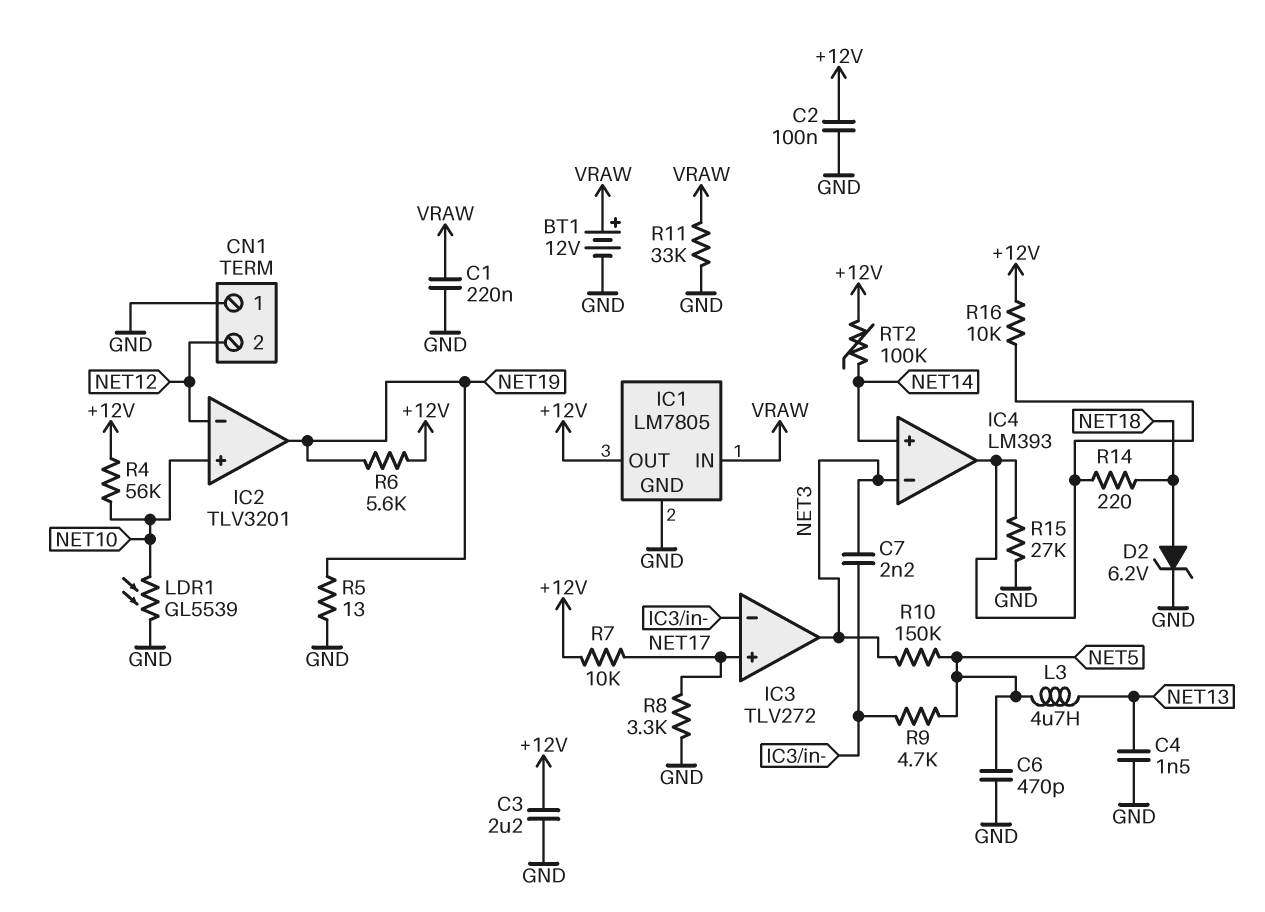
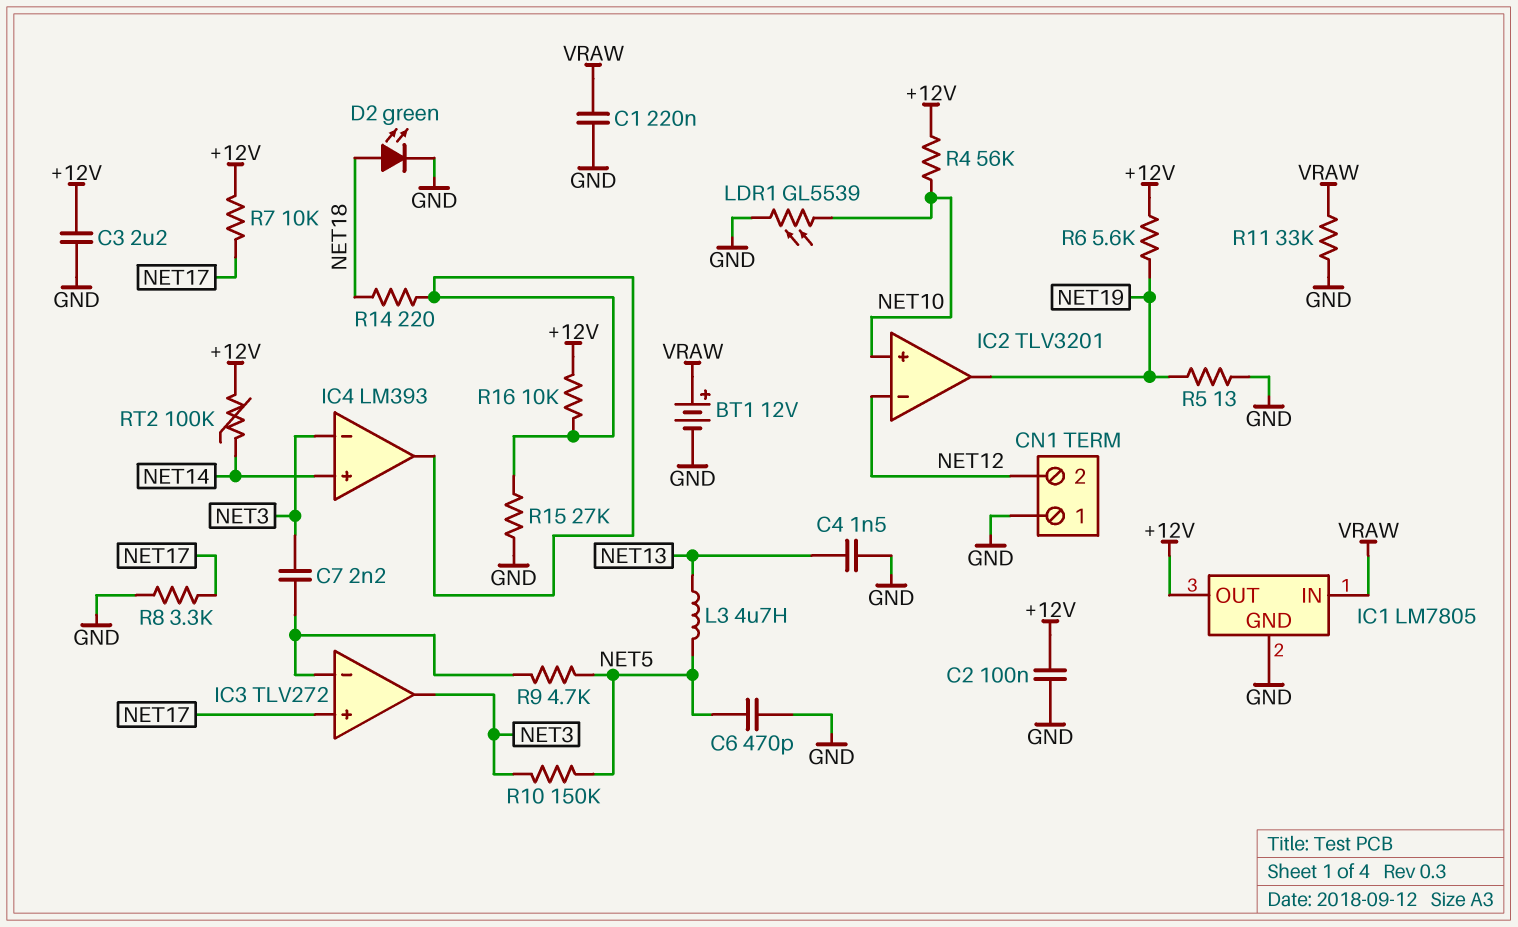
D2: zener 6.2V (A NET18, K GND) -> LED green (A NET18, K GND)

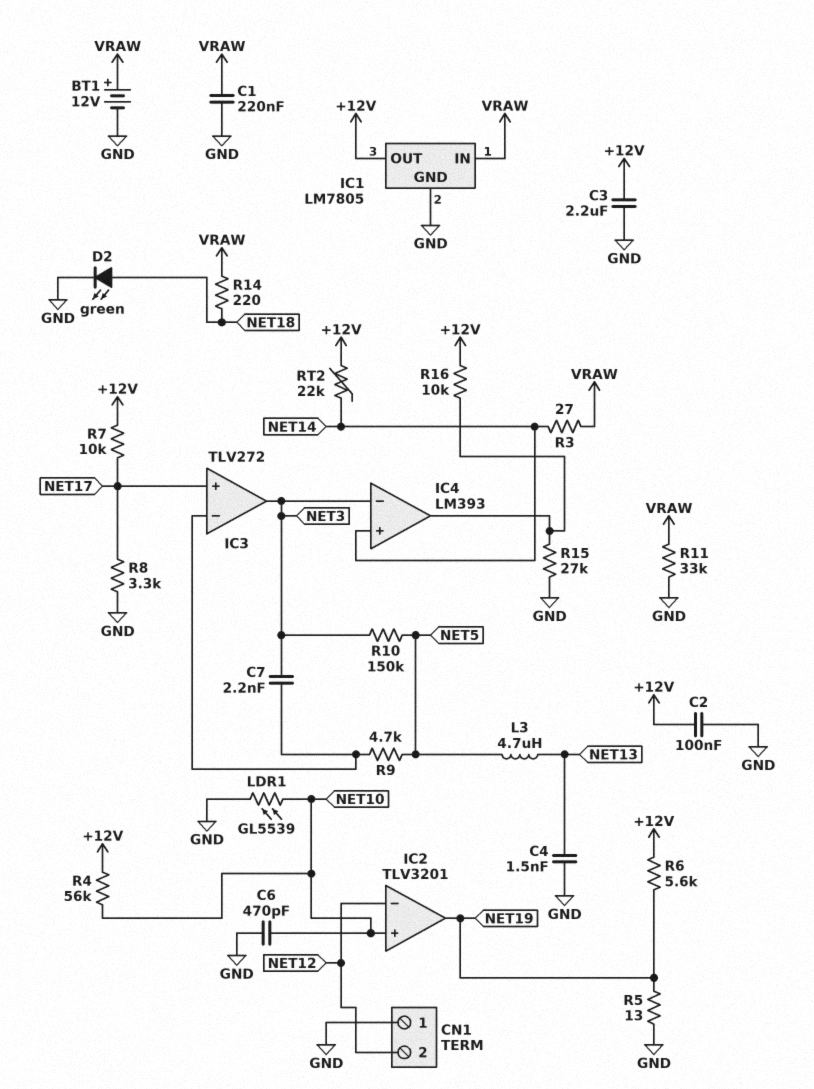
C6: 470pF (GND, NET5) -> 470pF (GND, NET10)
R3: none -> 27 (NET14, VRAW)
R14: 220 (IC4/out, NET18) -> 220 (NET18, VRAW)
RT2: 100k (+12V, NET14) -> 22k (+12V, NET14)

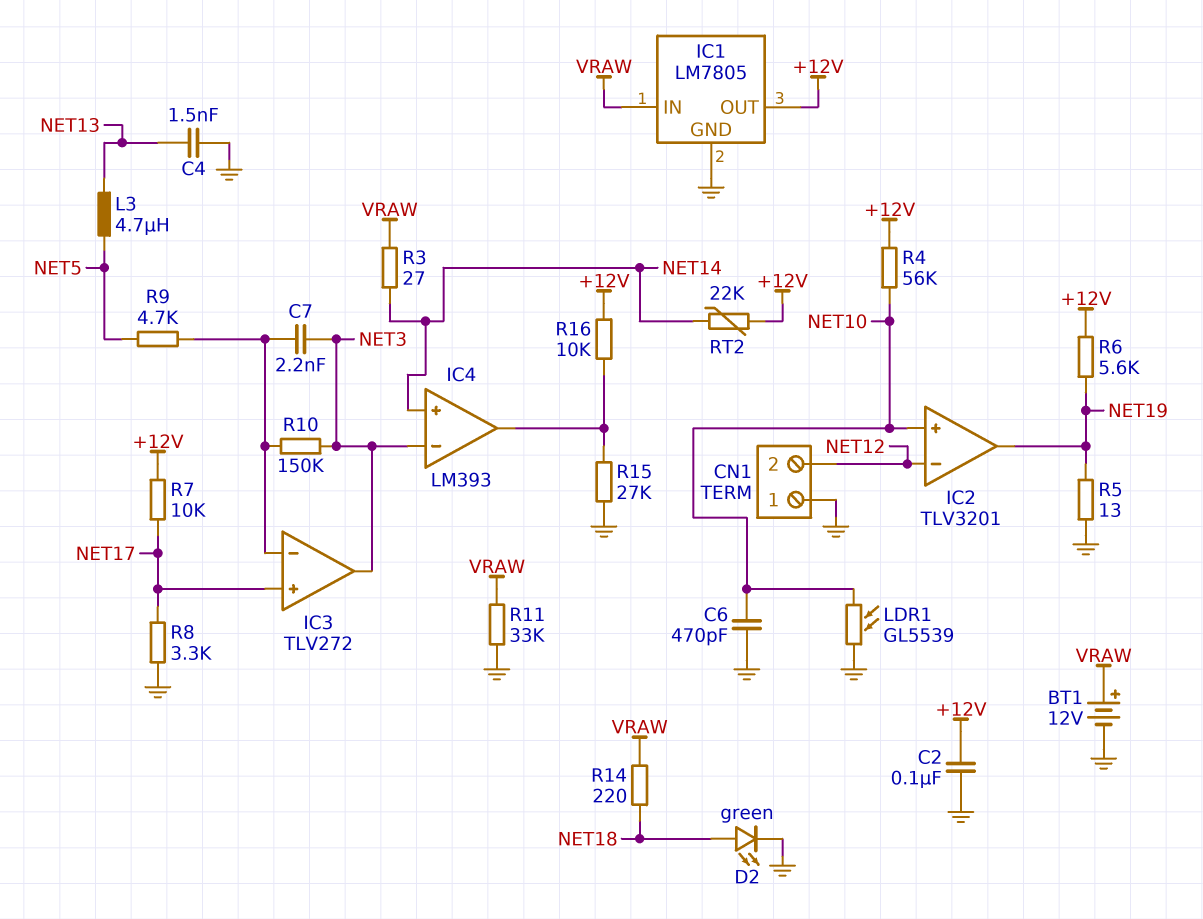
C1: 220nF (GND, VRAW) -> none
C3: 2.2uF (+12V, GND) -> none
R10: 150k (NET3, NET5) -> 150k (IC3/in-, NET3)

